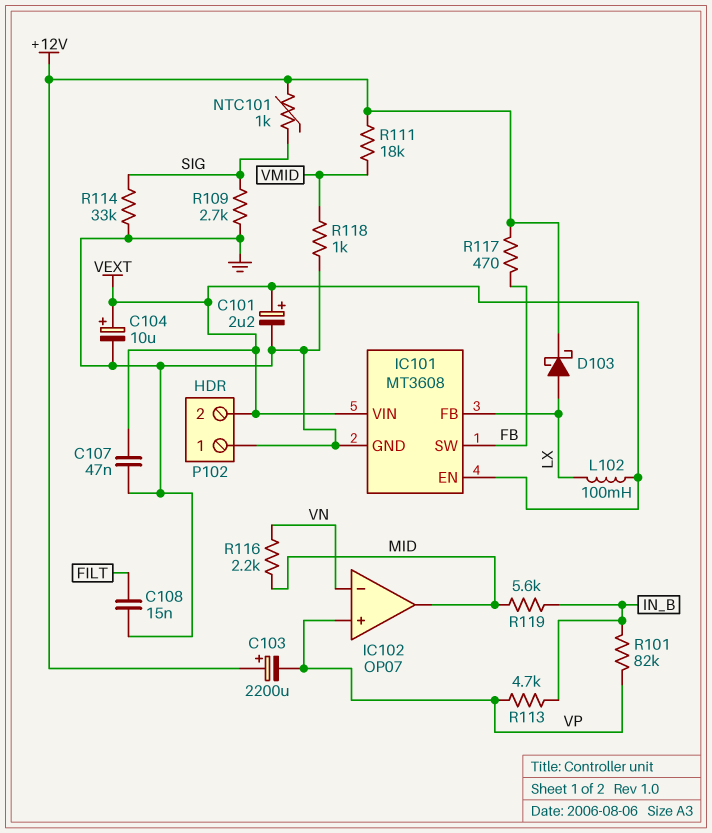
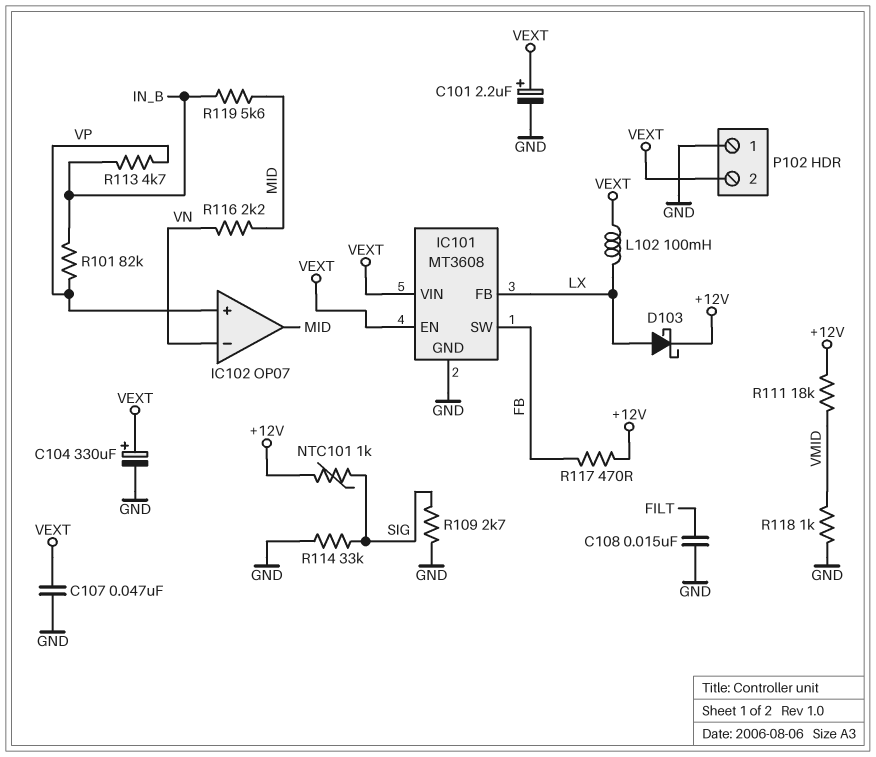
C103: 2200uF (plus +12V, minus VP) -> none
C104: 10uF (plus VEXT, minus GND) -> 330uF (plus VEXT, minus GND)

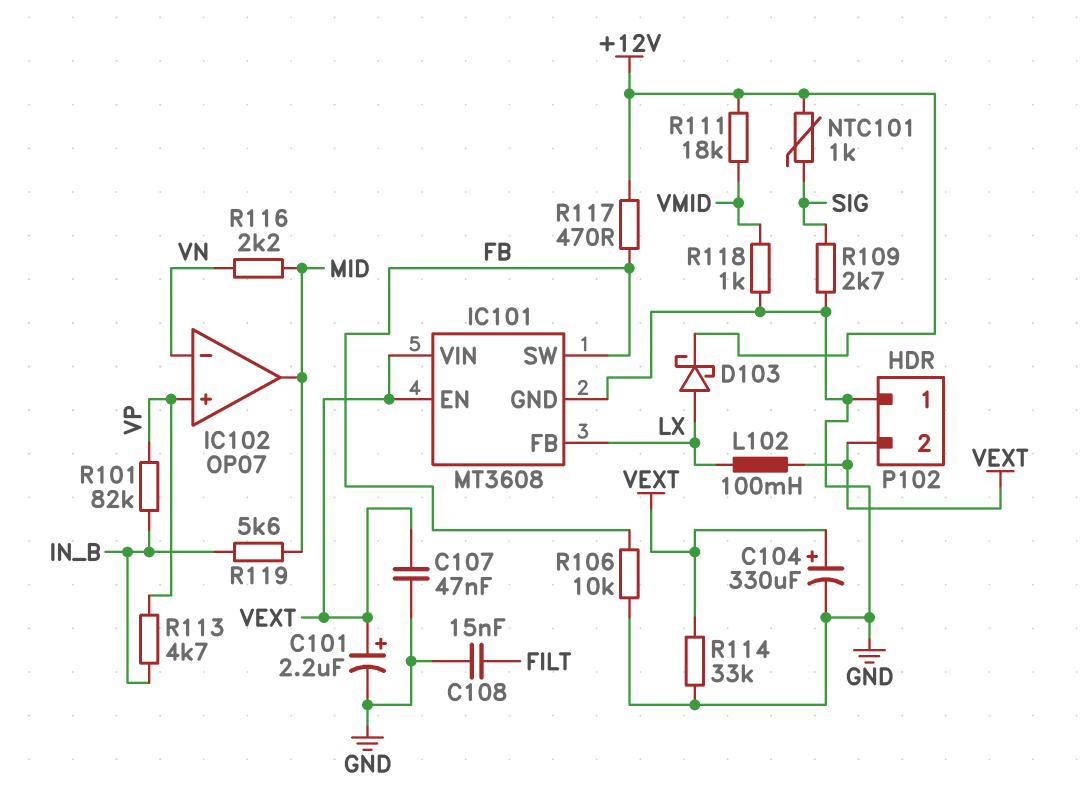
R106: none -> 10k (FB, GND)
R114: 33k (GND, SIG) -> 33k (GND, VEXT)

